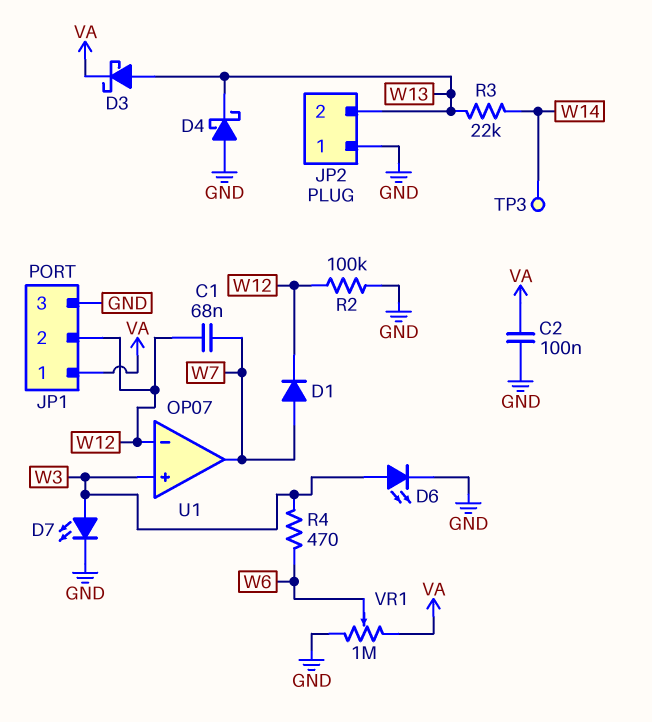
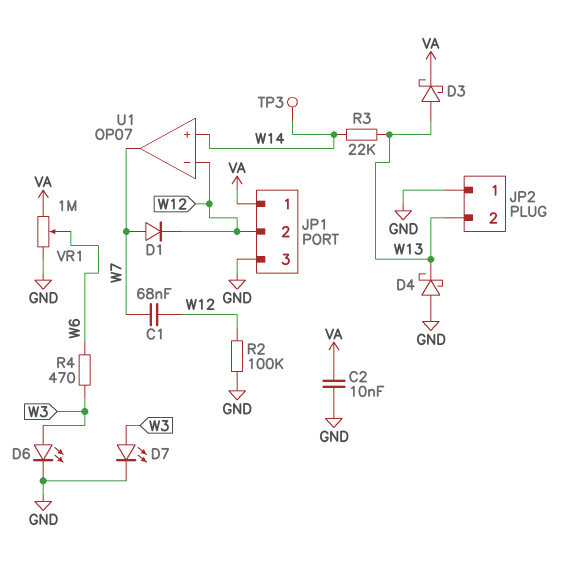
C2: 100nF (GND, VA) -> 10nF (GND, VA)
U1 pin in+: W3 -> W14

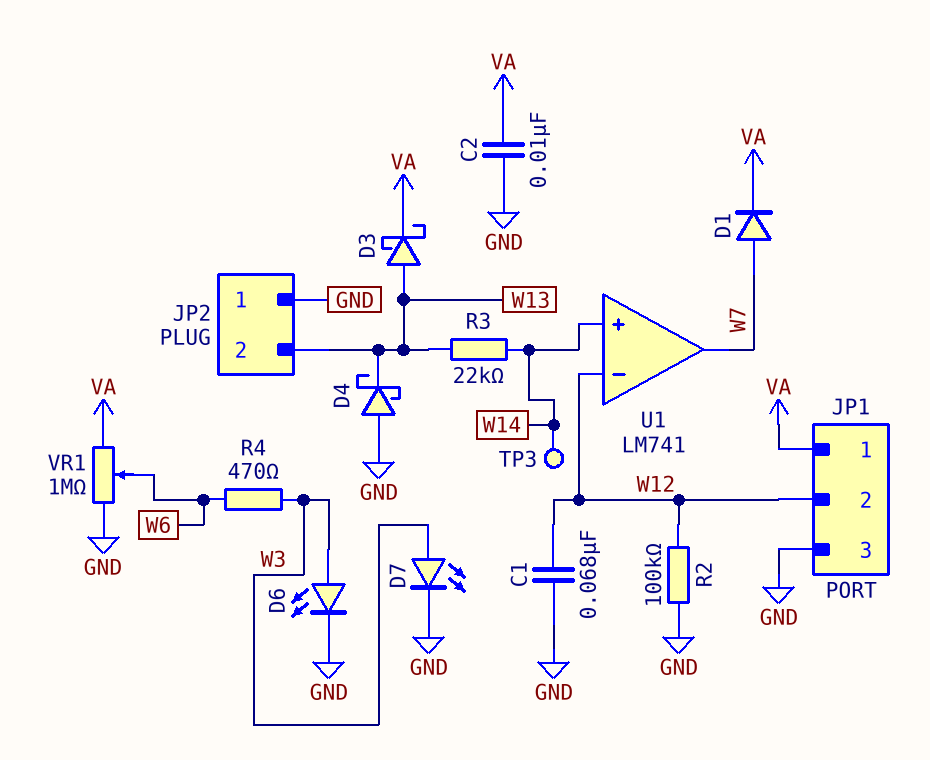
C1: 68nF (W7, W12) -> 68nF (GND, W12)
D1: diode (A W7, K W12) -> diode (A W7, K VA)
U1: OP07 -> LM741

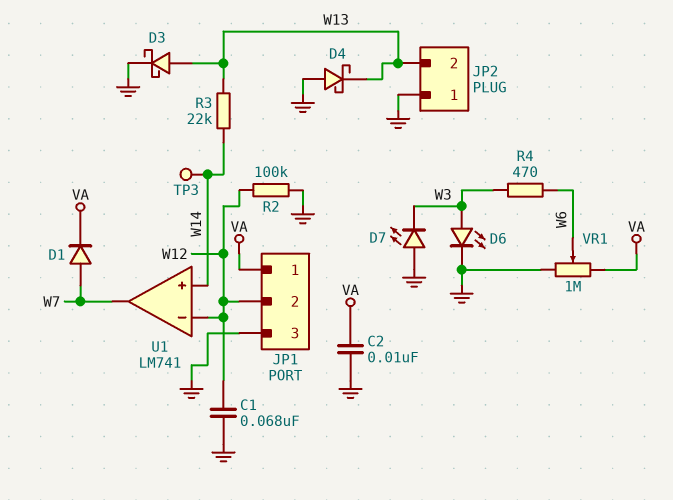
D3: schottky (A W13, K VA) -> schottky (A W13, K GND)
D7: LED (A W3, K GND) -> LED (A GND, K W3)

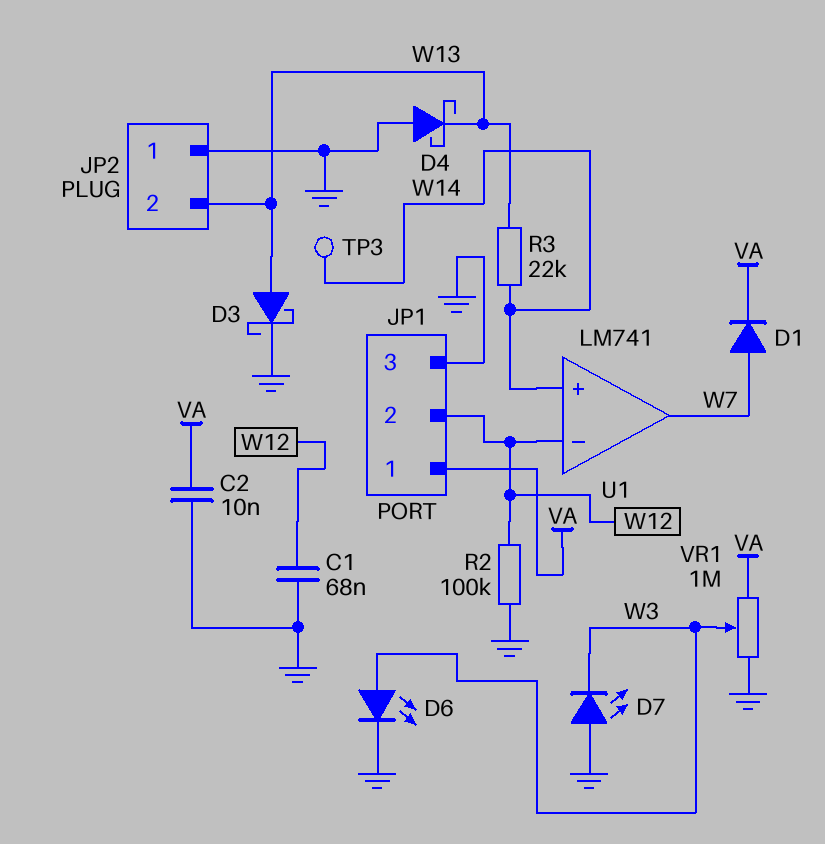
R4: 470 (W3, W6) -> none
VR1: 1M (GND, VA, wiper W6) -> 1M (GND, VA, wiper W3)

